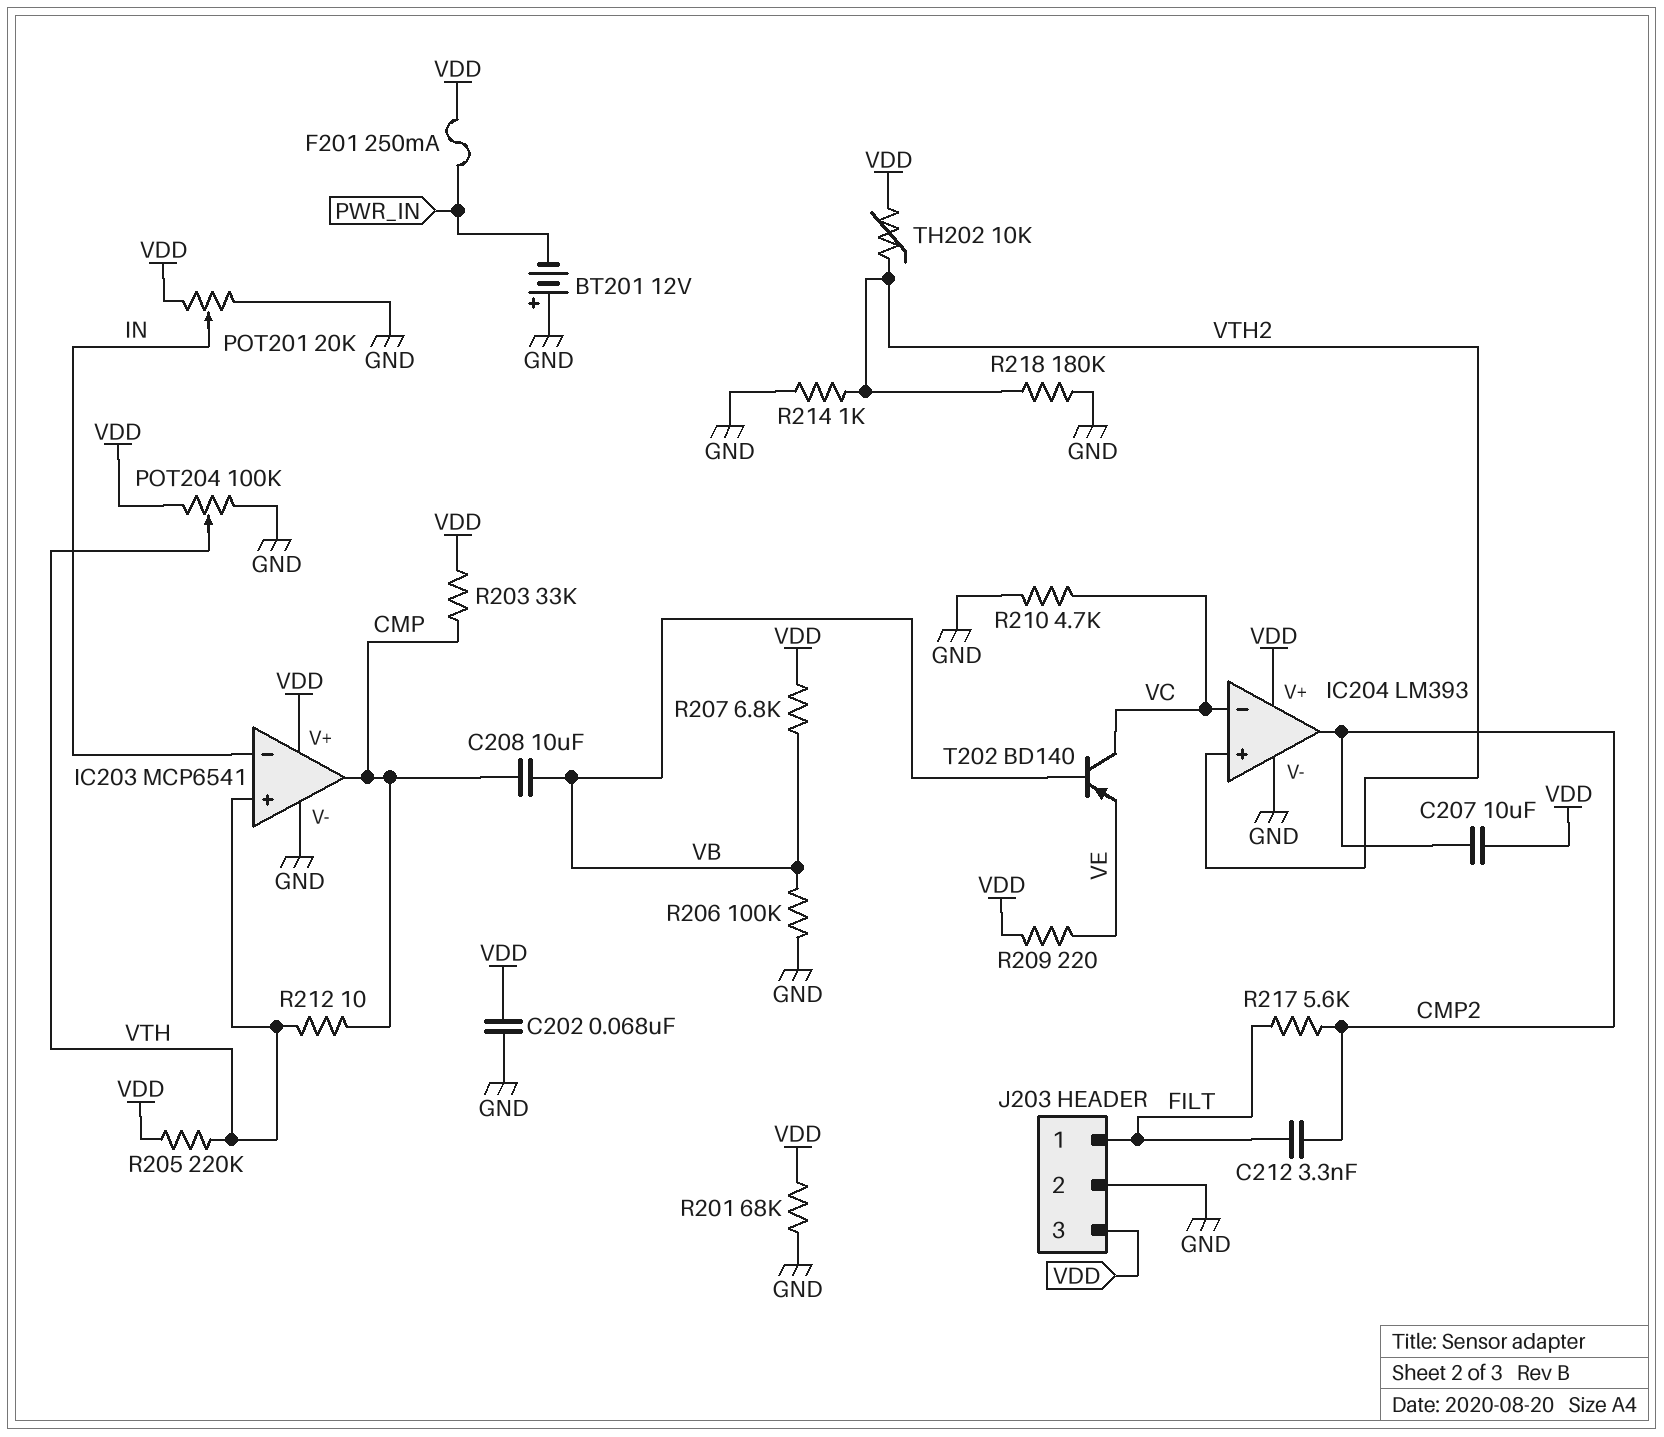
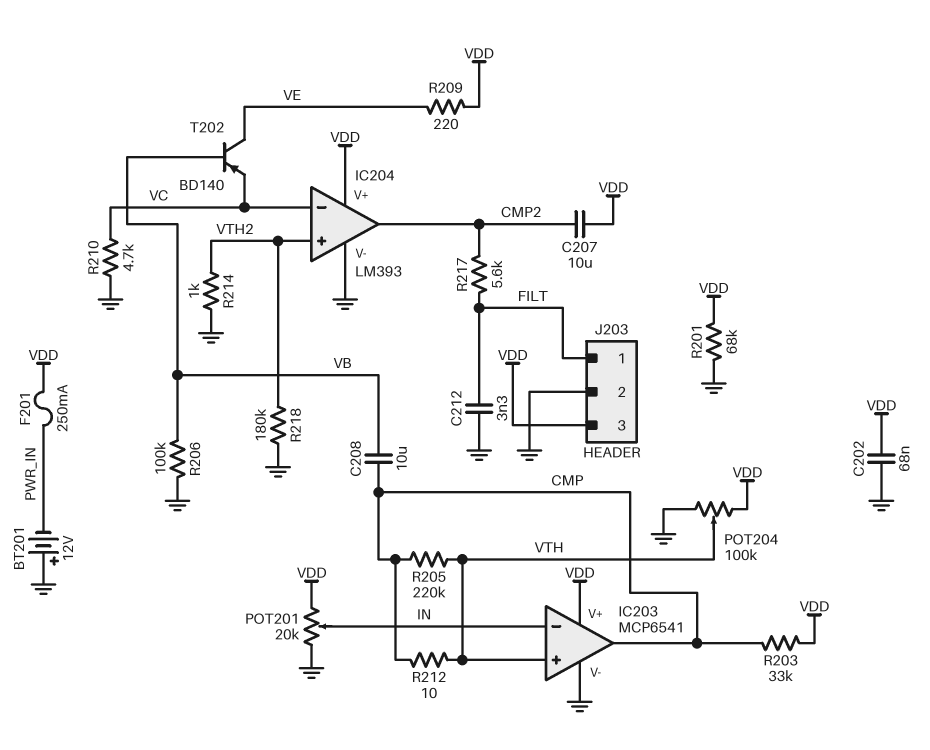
C212: 3.3nF (CMP2, FILT) -> 3.3nF (FILT, GND)
R205: 220k (VDD, VTH) -> 220k (CMP, VTH)
R207: 6.8k (VB, VDD) -> none
T202: PNP BD140 (B VB, C VC, E VE) -> PNP BD140 (B VB, C VE, E VC)
TH202: 10k (VDD, VTH2) -> none

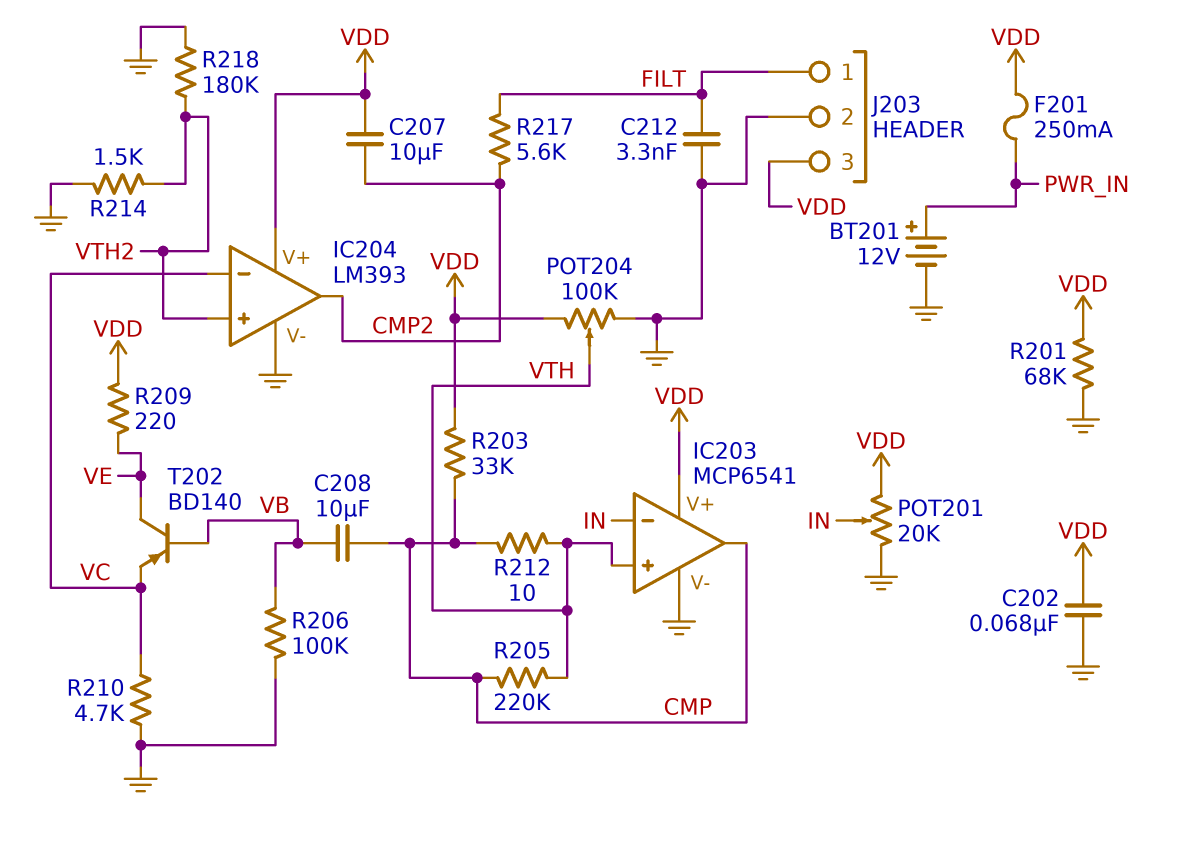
BT201: 12V (plus GND, minus PWR_IN) -> 12V (plus PWR_IN, minus GND)
R214: 1k (GND, VTH2) -> 1.5k (GND, VTH2)

